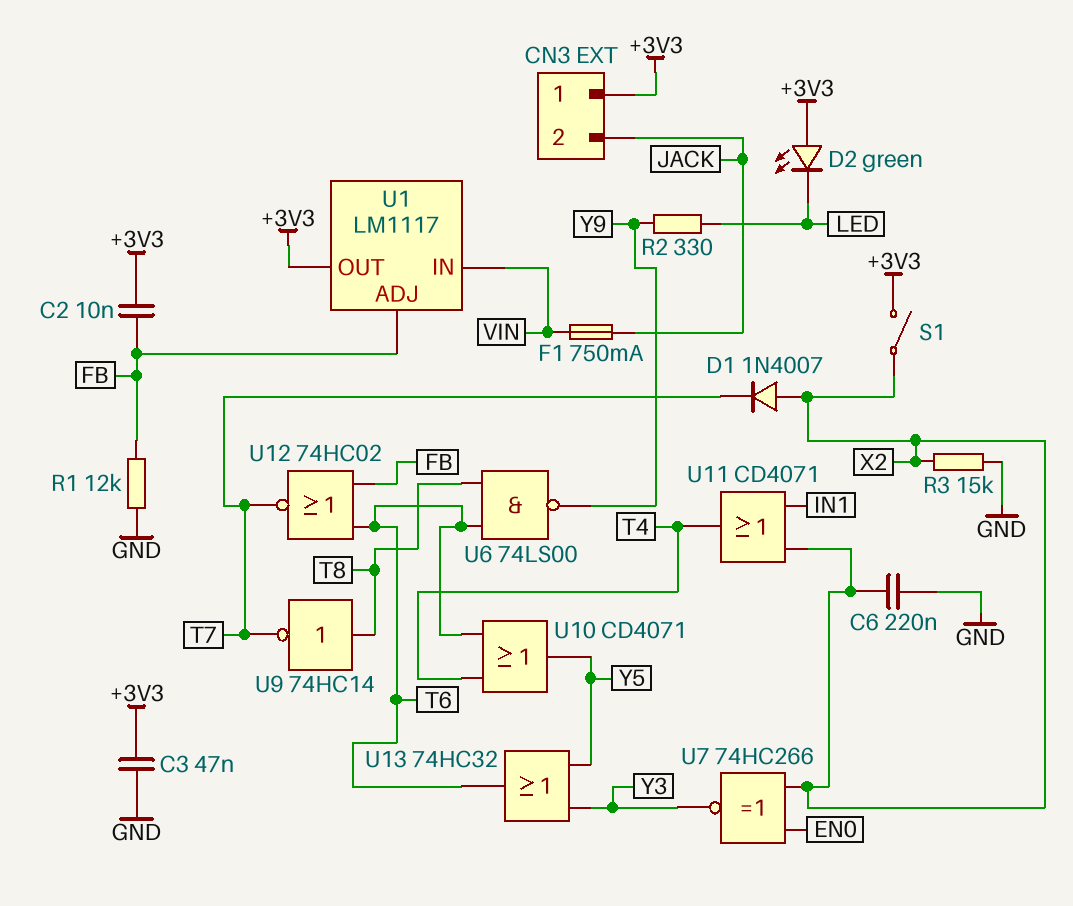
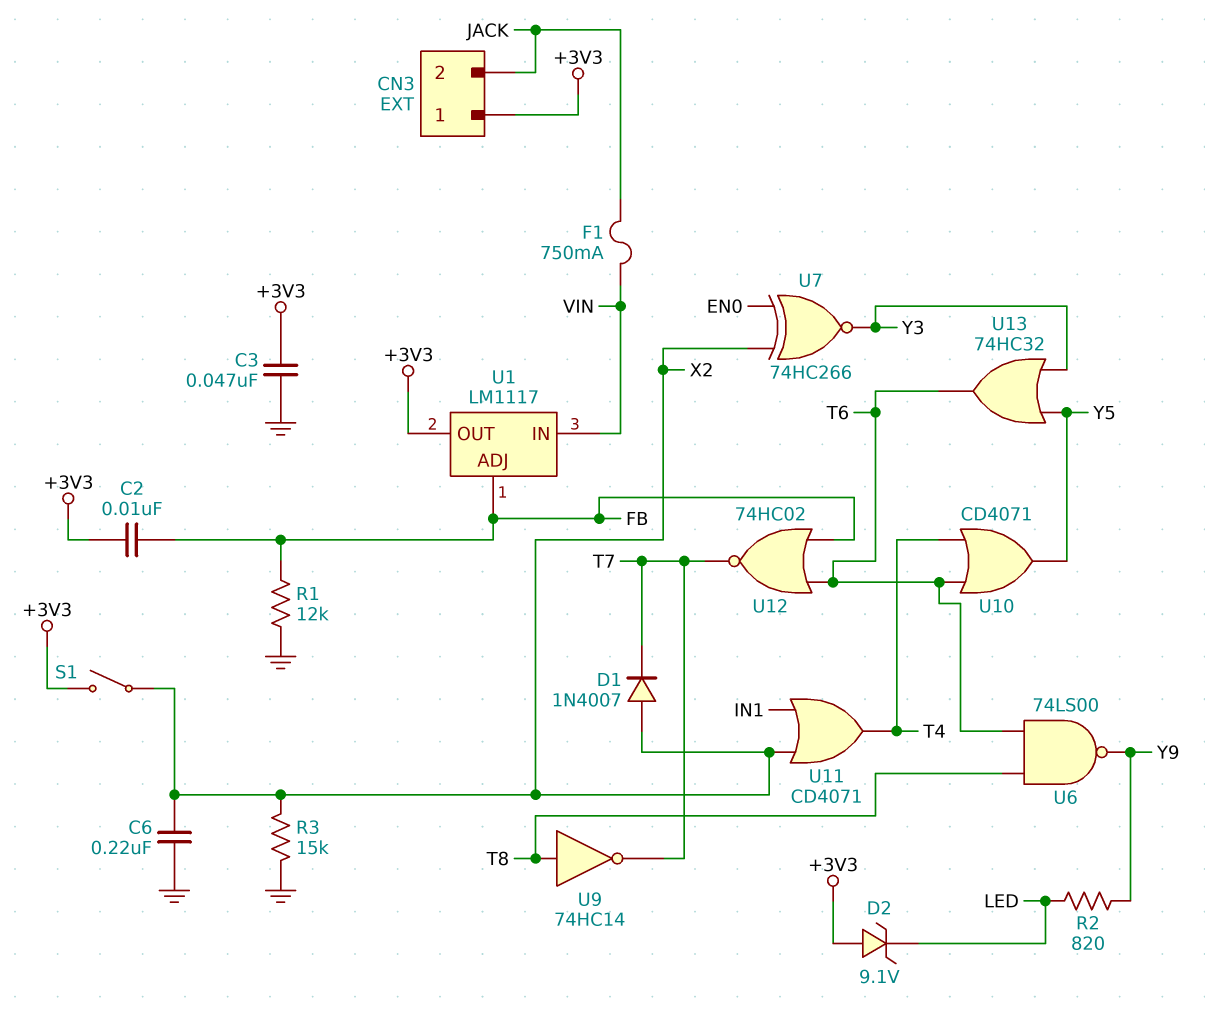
D2: LED green (A +3V3, K LED) -> zener 9.1V (A +3V3, K LED)
R2: 330 (LED, Y9) -> 820 (LED, Y9)

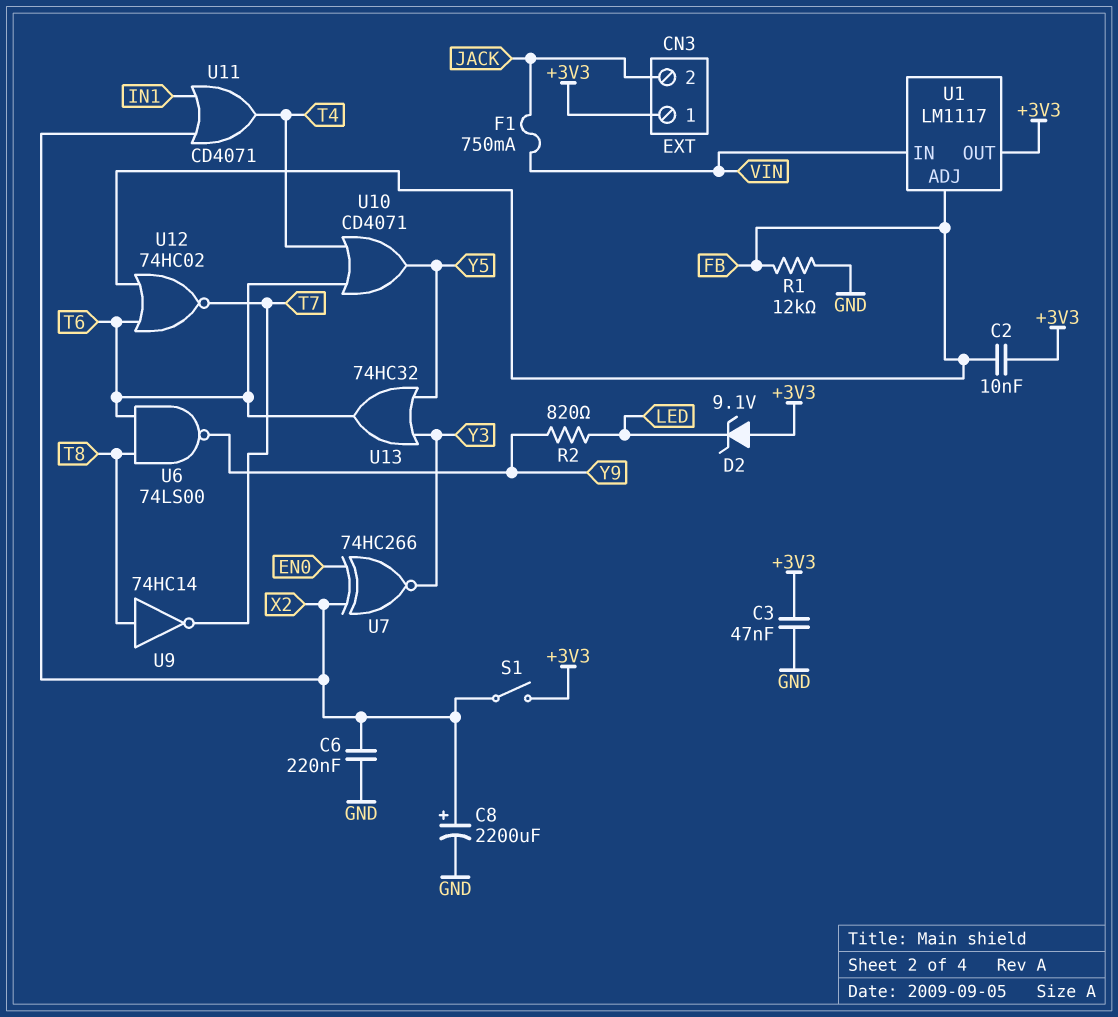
C8: none -> 2200uF (plus X2, minus GND)
D1: diode 1N4007 (A X2, K T7) -> none
R3: 15k (GND, X2) -> none

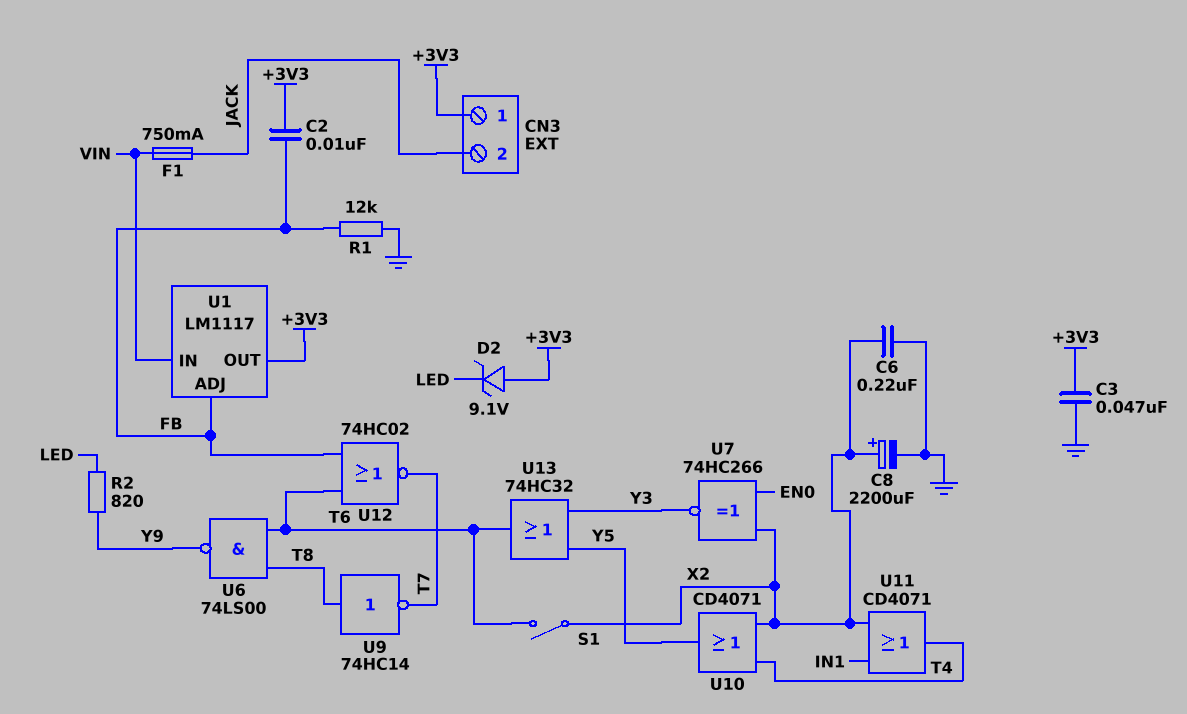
S1: switch (+3V3, X2) -> switch (T6, X2)
U10: OR CD4071 (in T4, in T6, out Y5) -> OR CD4071 (in T4, in X2, out Y5)

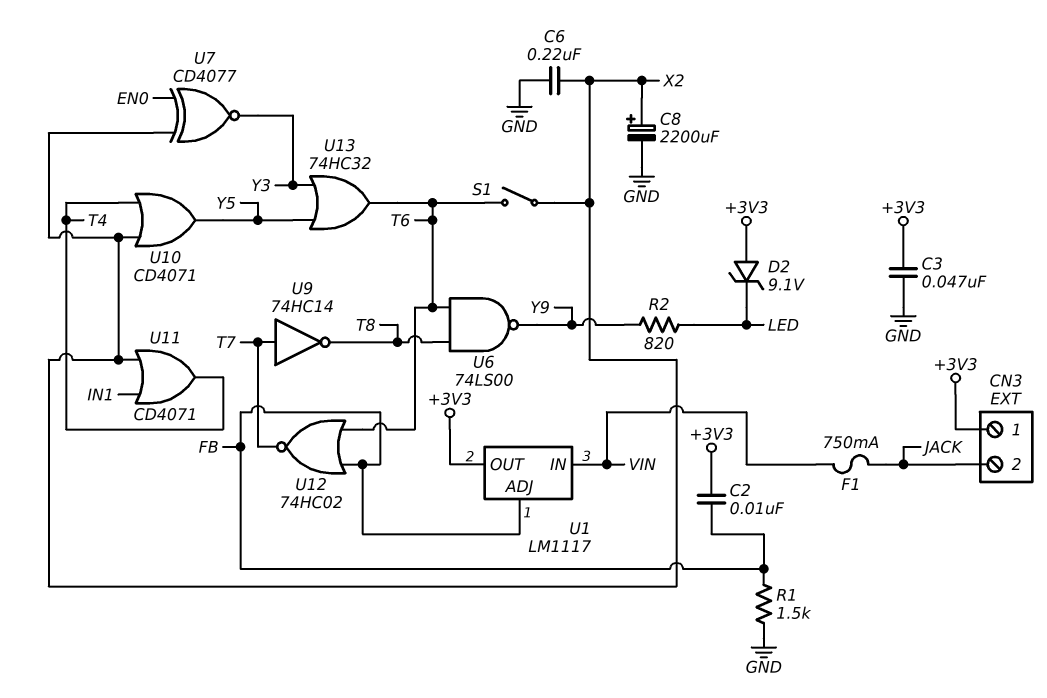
R1: 12k (FB, GND) -> 1.5k (FB, GND)
U7: XNOR 74HC266 (in EN0, in X2, out Y3) -> XNOR CD4077 (in EN0, in X2, out Y3)
U9: NOT 74HC14 (in T8, out T7) -> NOT 74HC14 (in T7, out T8)

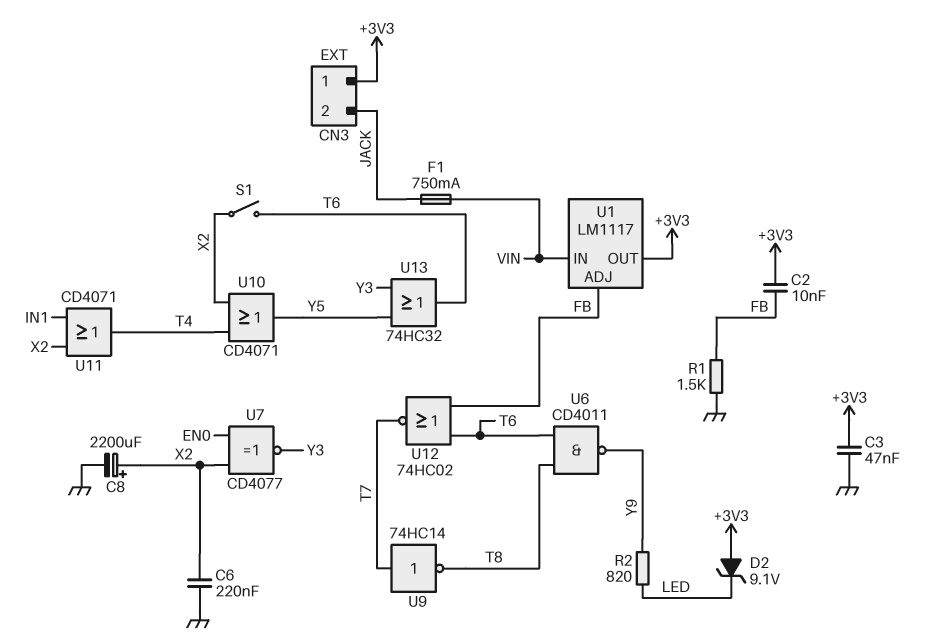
U6: NAND 74LS00 (in T6, in T8, out Y9) -> NAND CD4011 (in T6, in T8, out Y9)

